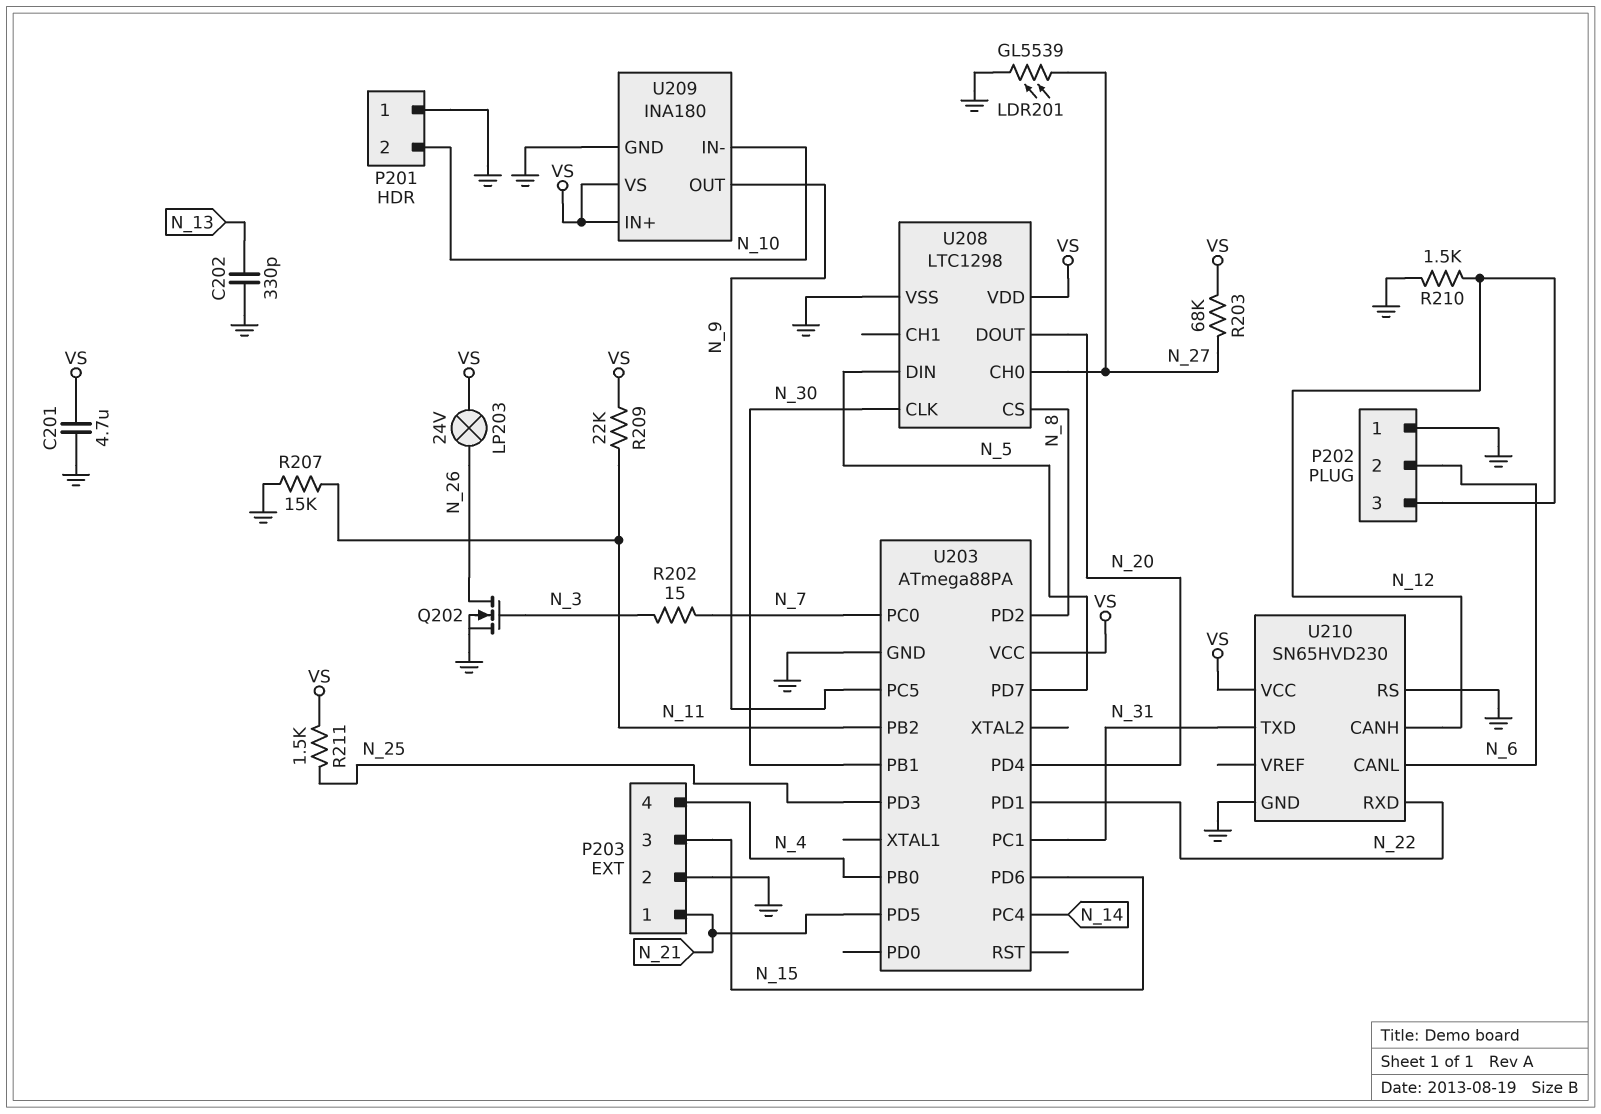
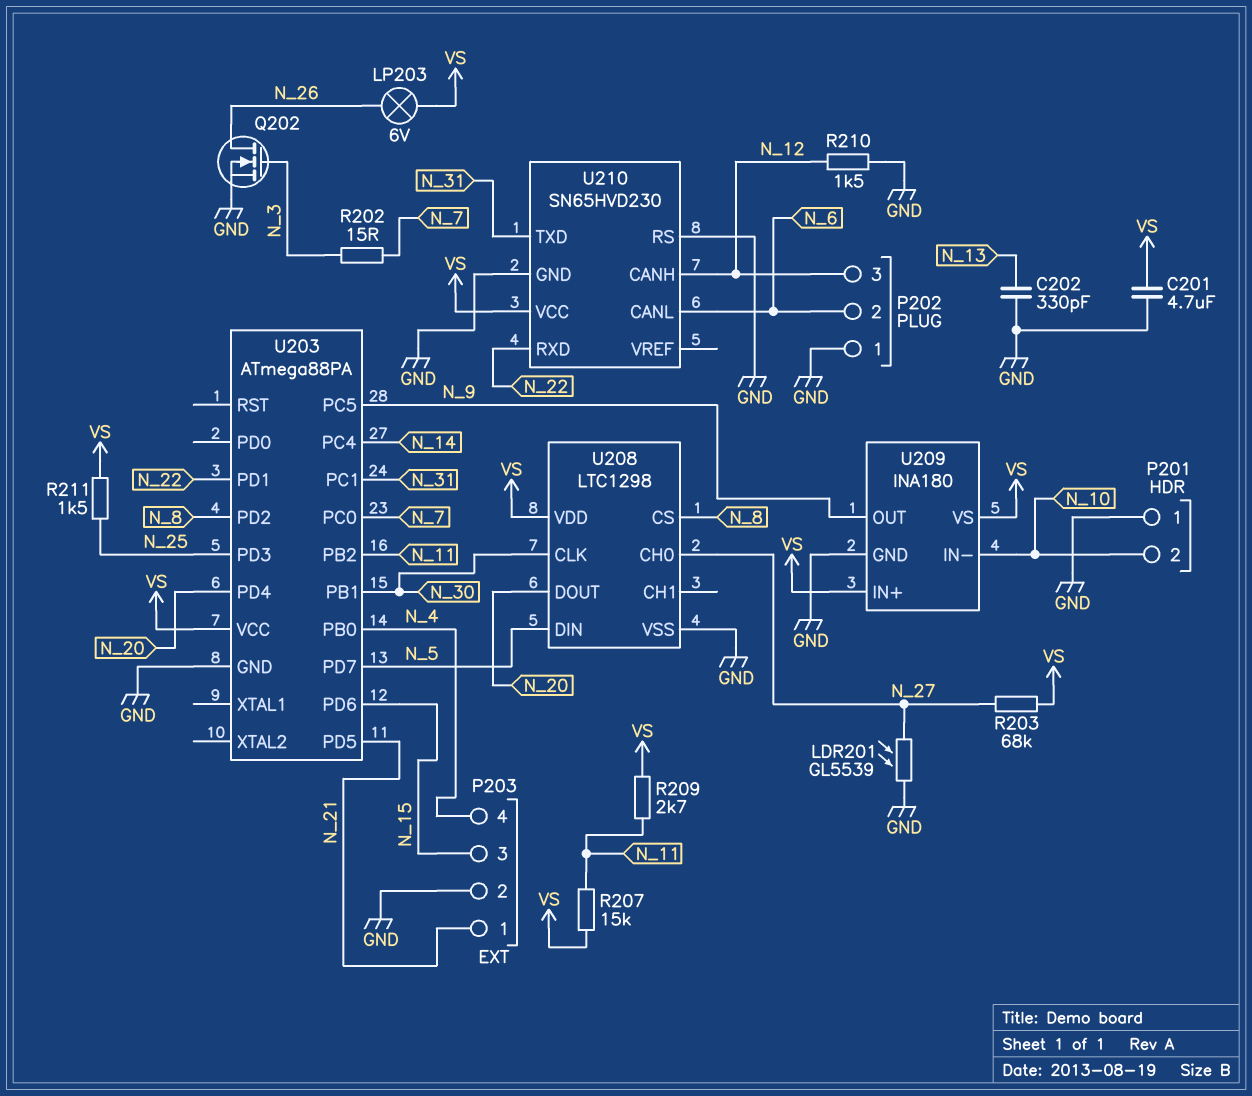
LP203: lamp 24V (N_26, VS) -> lamp 6V (N_26, VS)
R207: 15k (GND, N_11) -> 15k (N_11, VS)
R209: 22k (N_11, VS) -> 2.7k (N_11, VS)

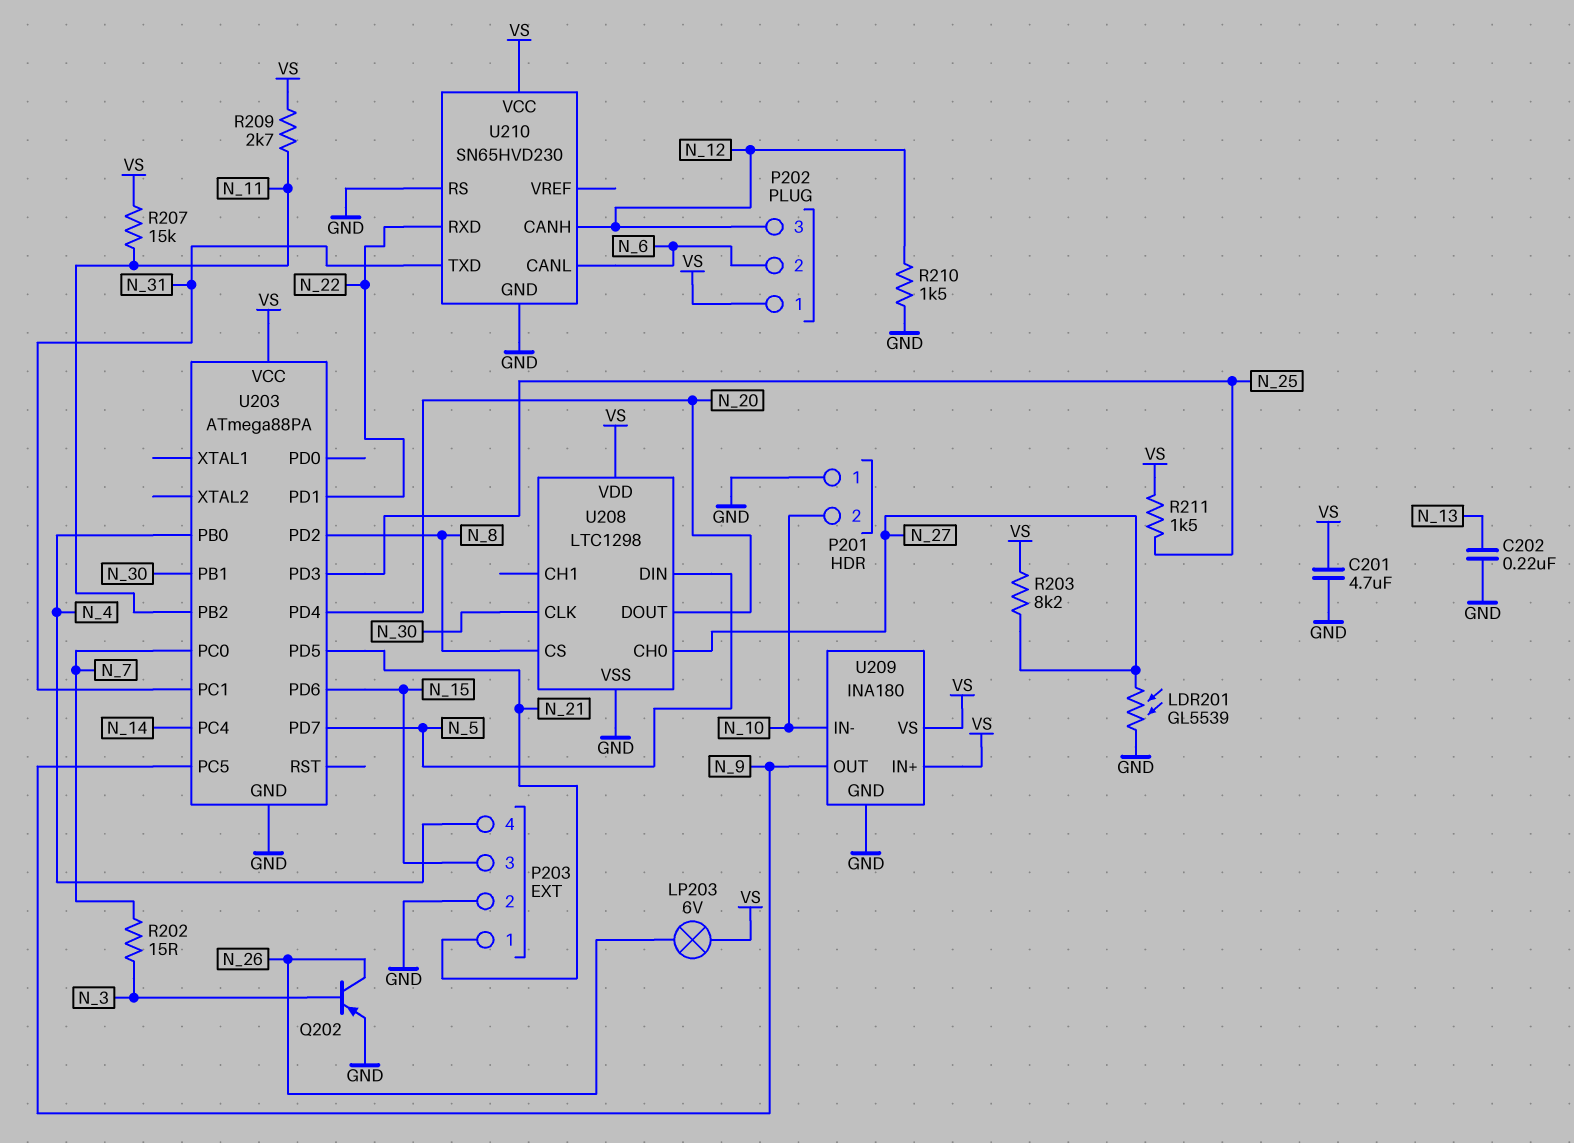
C202: 330pF (GND, N_13) -> 220nF (GND, N_13)
P202 pin 1: GND -> VS
Q202: NMOS (G N_3, D N_26, S GND) -> PNP (B N_3, C N_26, E GND)
R203: 68k (N_27, VS) -> 8.2k (N_27, VS)

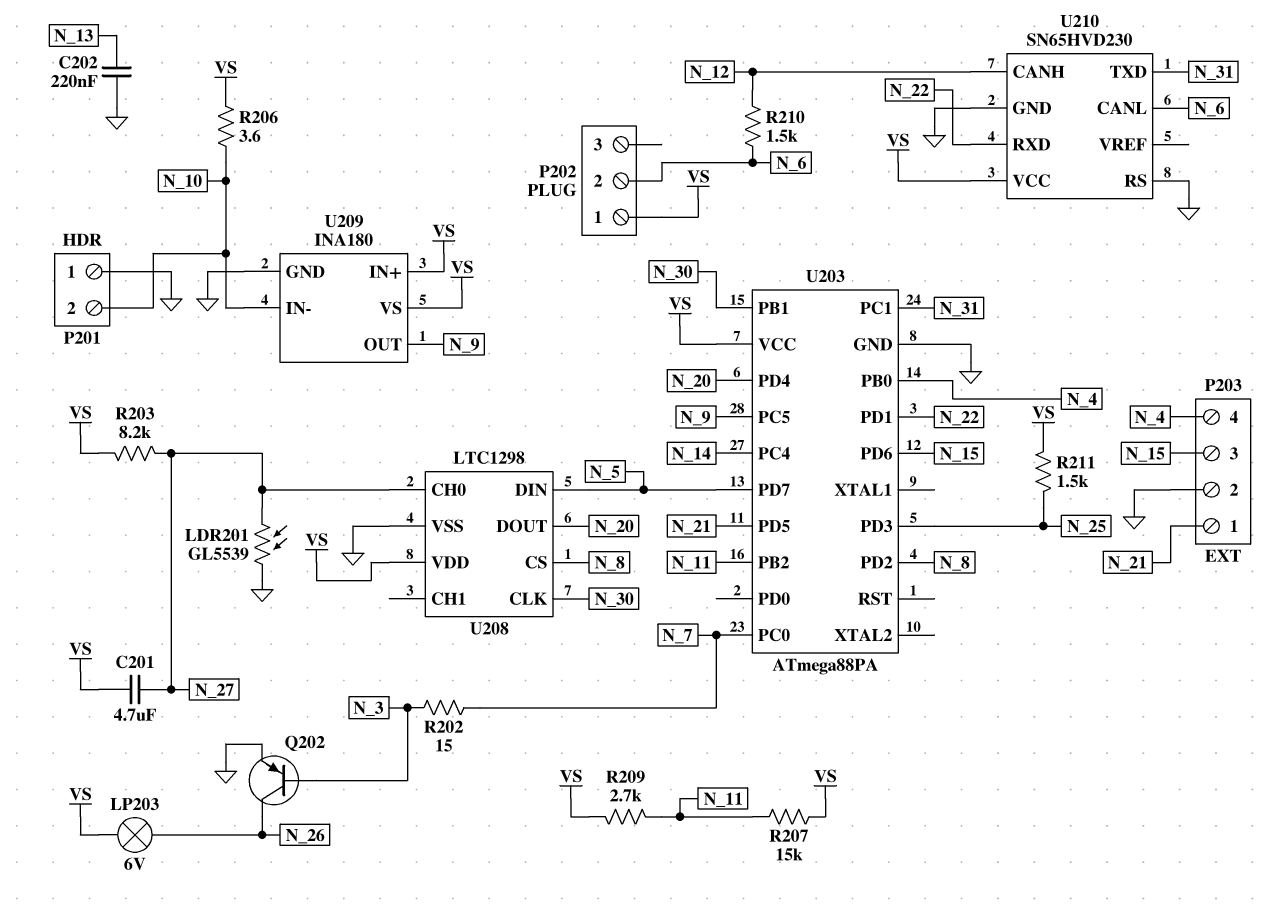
C201: 4.7uF (GND, VS) -> 4.7uF (N_27, VS)
P202 pin 3: N_12 -> none
R206: none -> 3.6 (N_10, VS)
R210: 1.5k (GND, N_12) -> 1.5k (N_6, N_12)

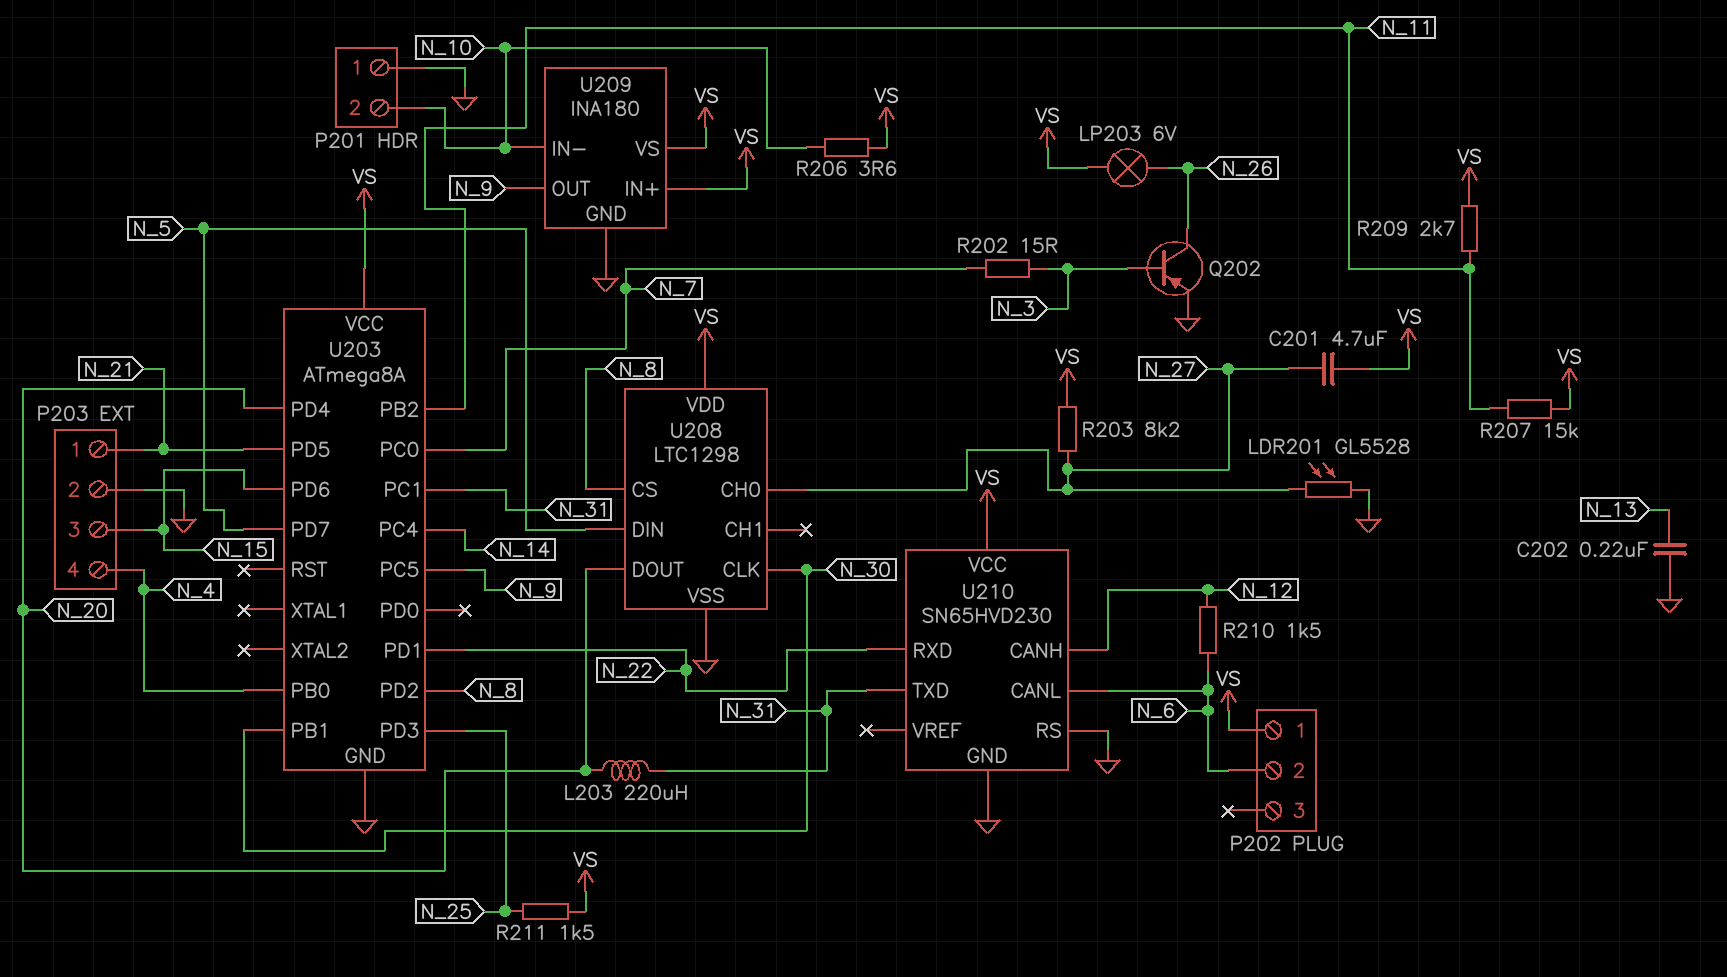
L203: none -> 220uH (N_20, N_31)
LDR201: GL5539 (GND, N_27) -> GL5528 (GND, N_27)
U203: ATmega88PA -> ATmega8A

